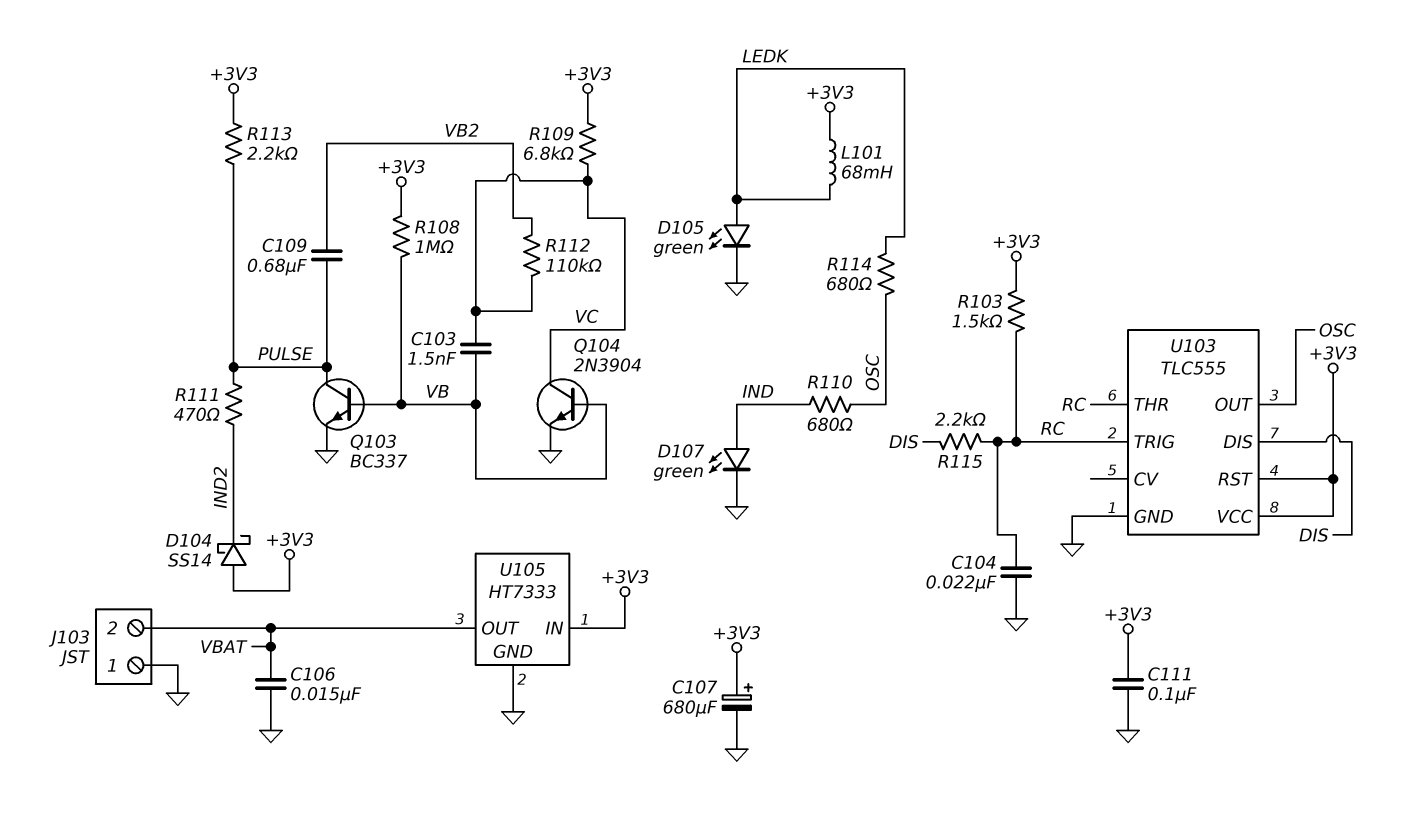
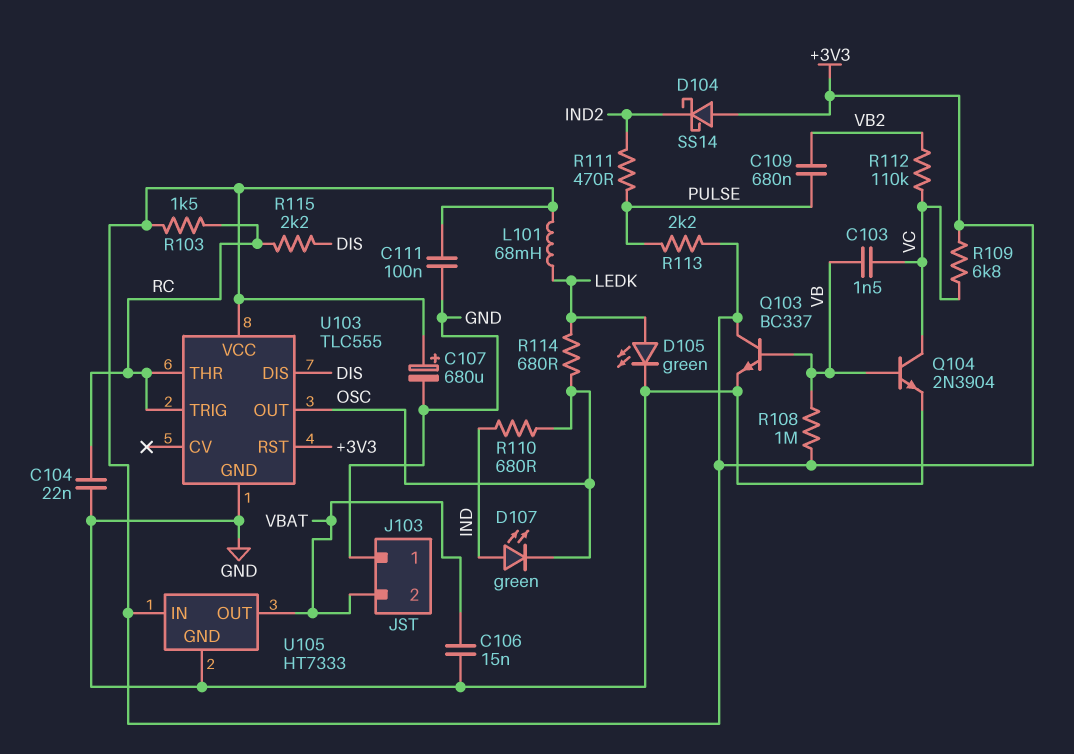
D107: LED green (A IND, K GND) -> LED green (A IND, K OSC)
Q103: NPN BC337 (B VB, C PULSE, E GND) -> NPN BC337 (B VB, C +3V3, E GND)

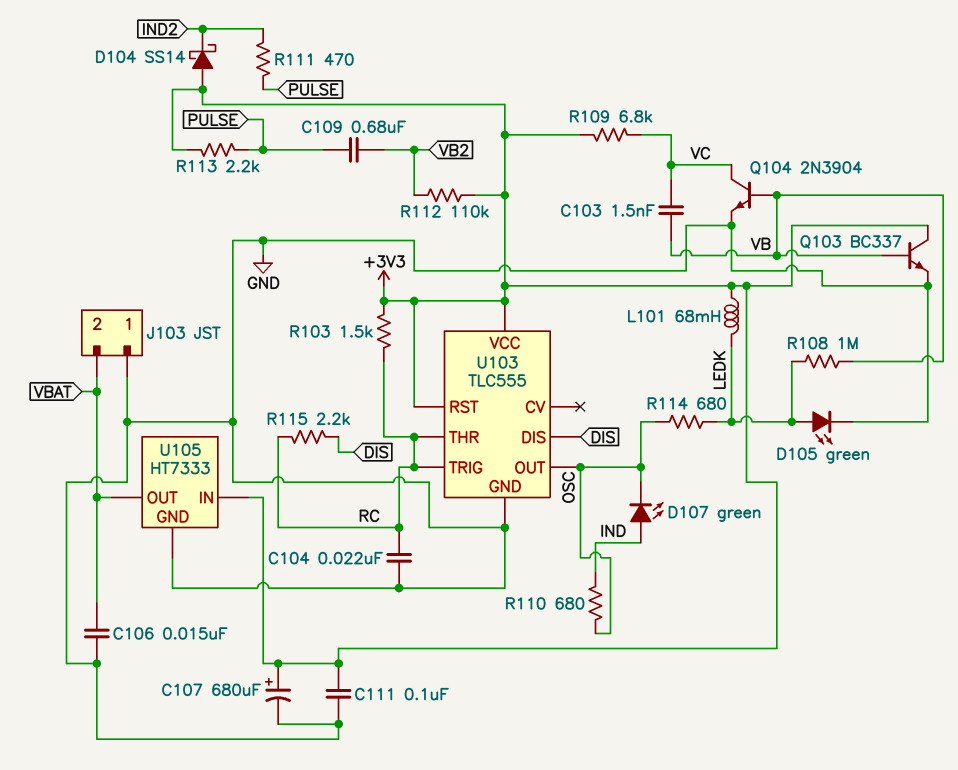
R108: 1M (+3V3, VB) -> 1M (LEDK, VB)
R112: 110k (VB2, VC) -> 110k (+3V3, VB2)

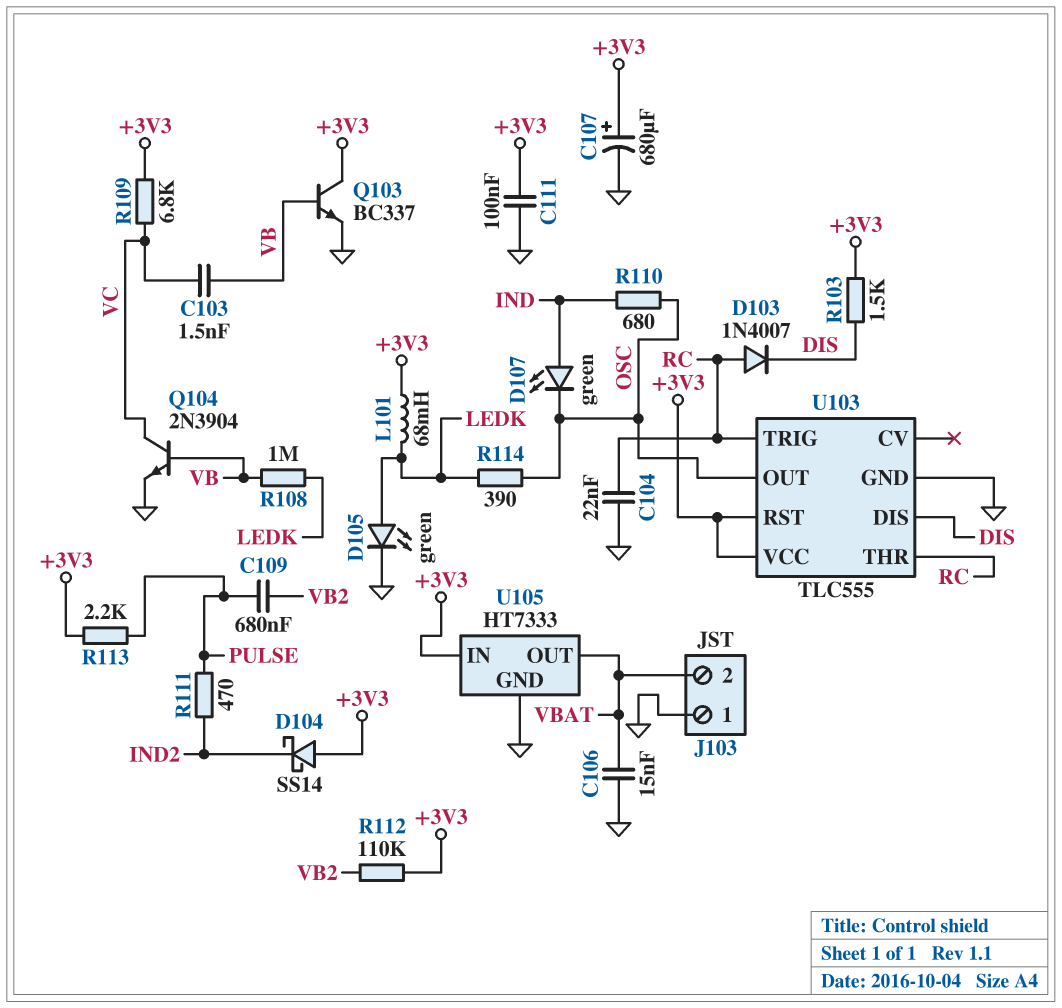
D103: none -> diode 1N4007 (A RC, K DIS)
R103: 1.5k (+3V3, RC) -> 1.5k (+3V3, DIS)
R114: 680 (LEDK, OSC) -> 390 (LEDK, OSC)
R115: 2.2k (DIS, RC) -> none

